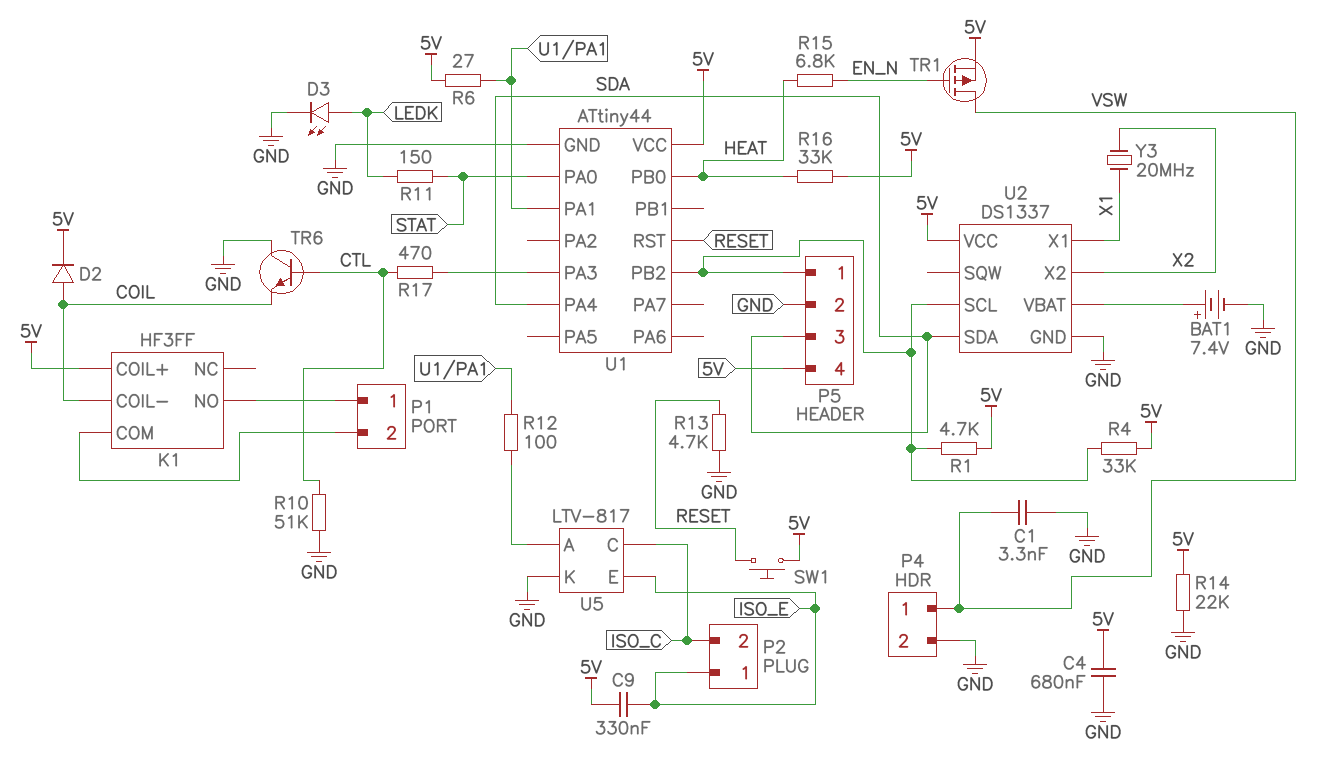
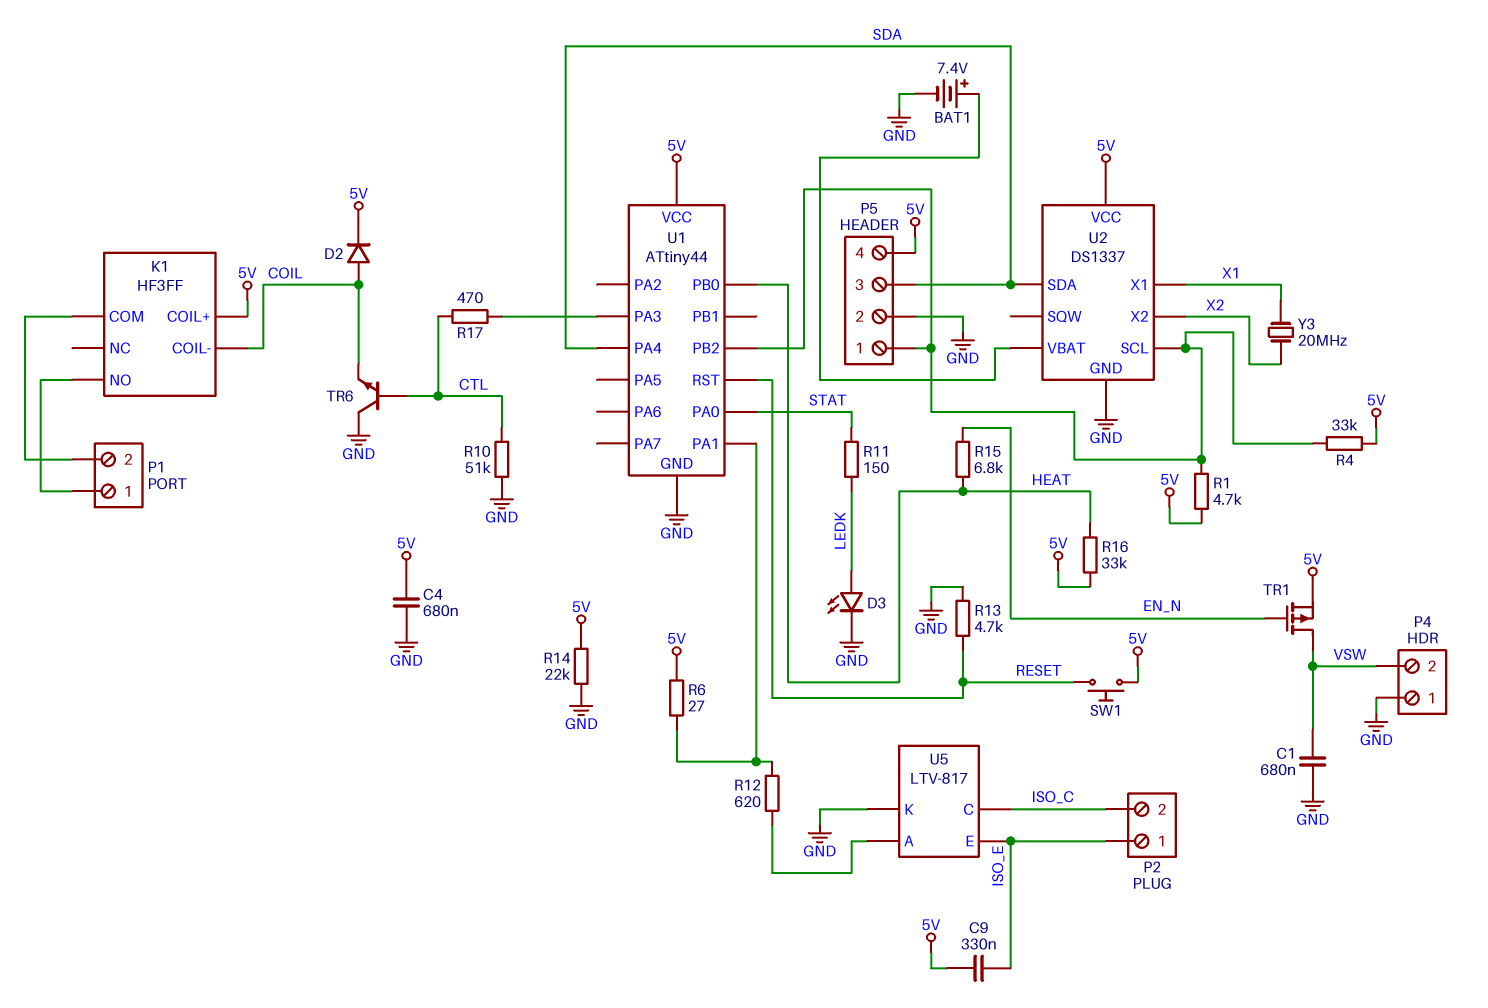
C1: 3.3nF (GND, VSW) -> 680nF (GND, VSW)
P4 pin 1: VSW -> GND
P4 pin 2: GND -> VSW
R12: 100 (U1/PA1, U5/A) -> 620 (U1/PA1, U5/A)

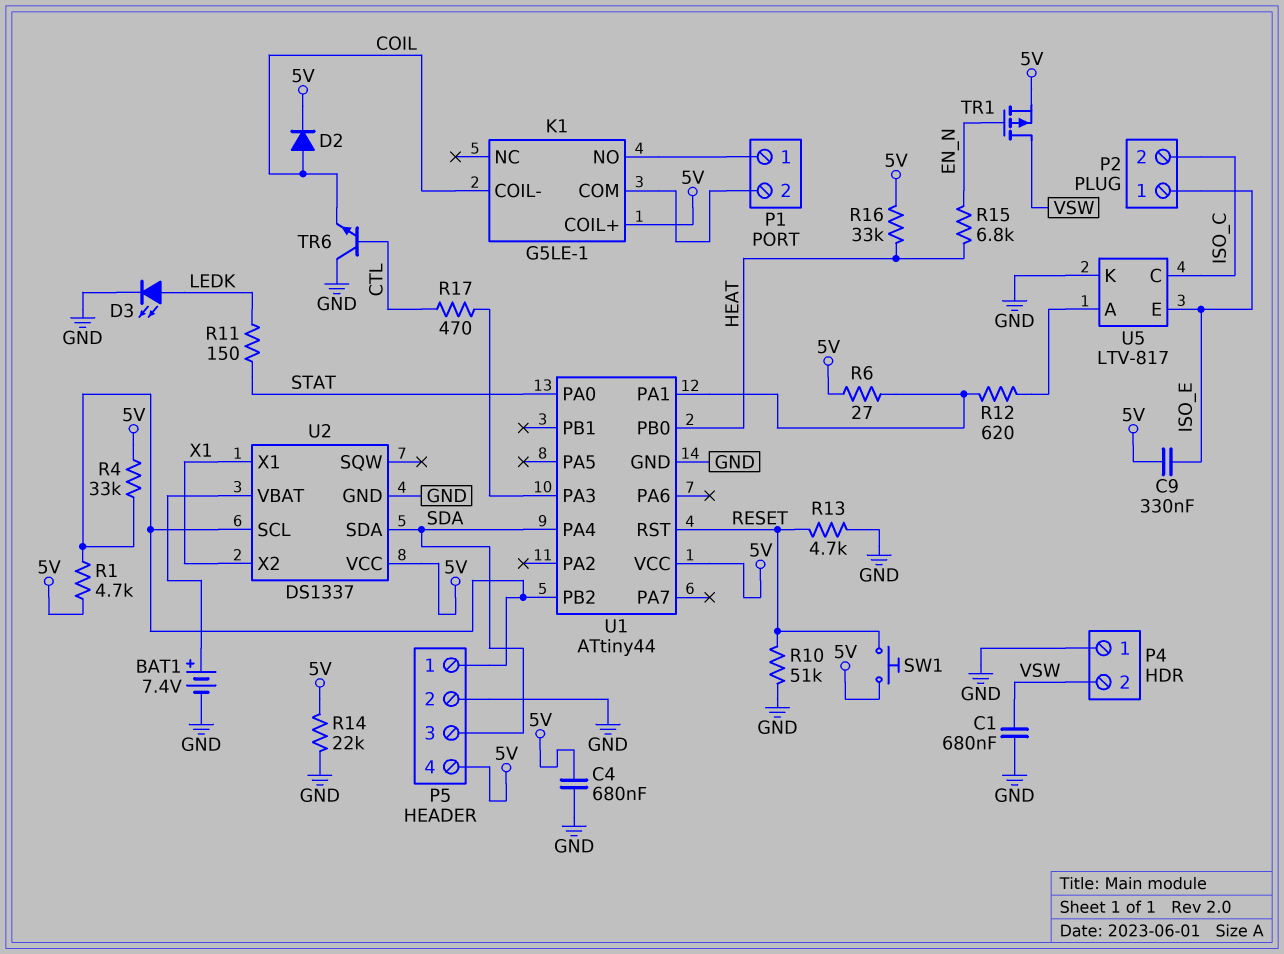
K1: HF3FF -> G5LE-1
R10: 51k (CTL, GND) -> 51k (GND, RESET)
U2 pin X2: X2 -> X1
Y3: 20MHz (X1, X2) -> none

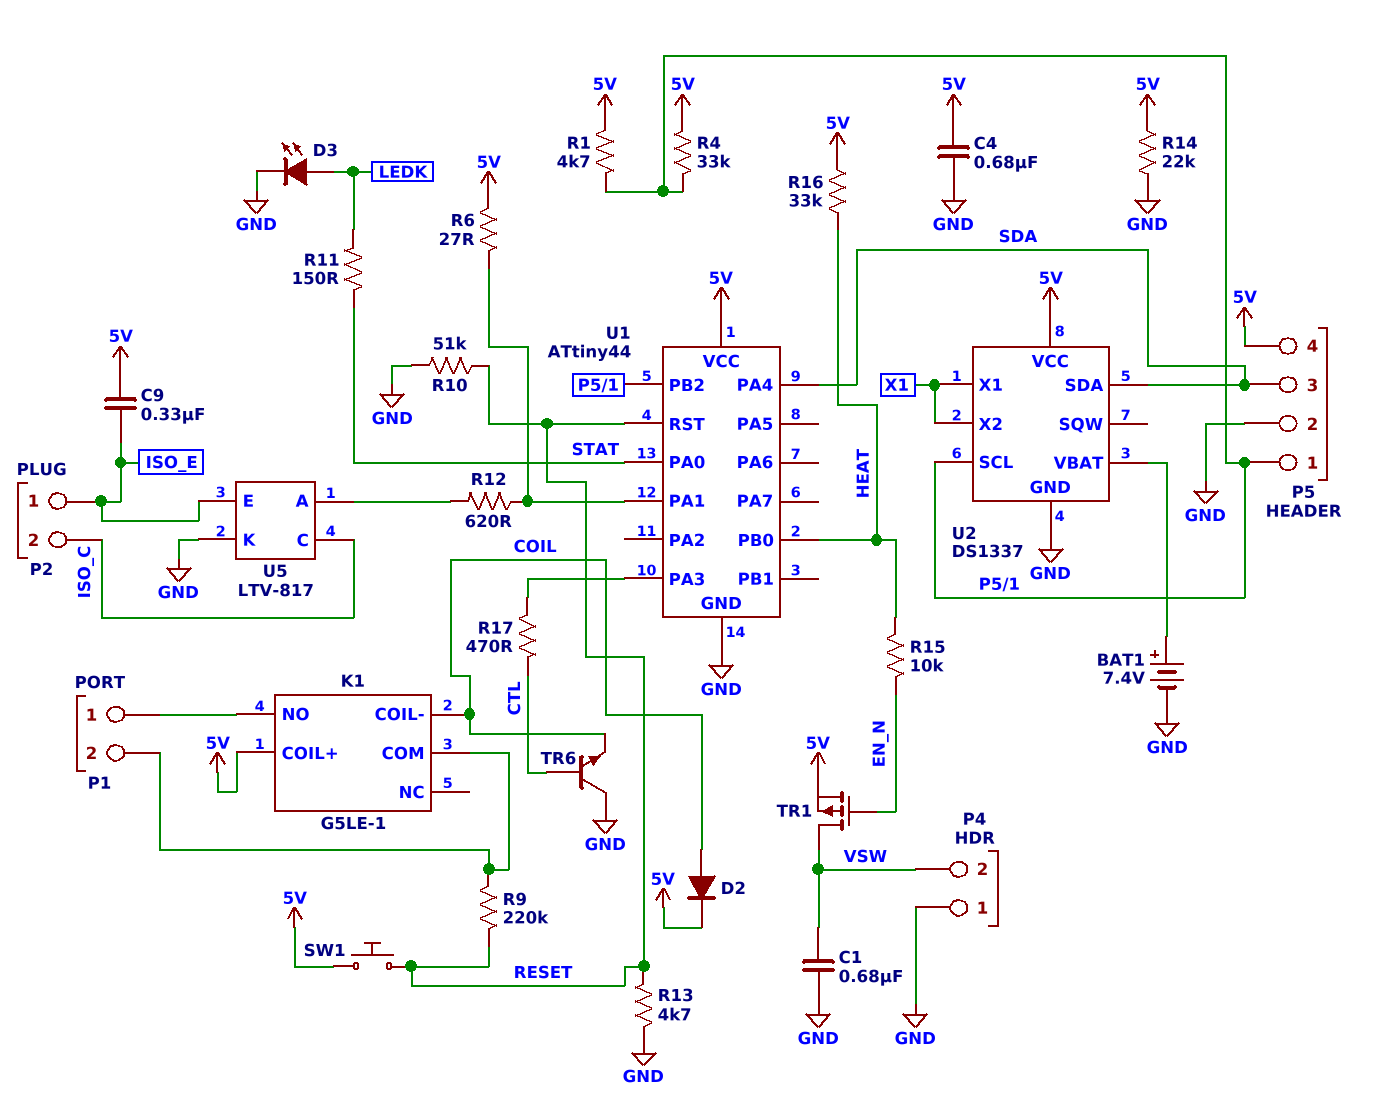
R9: none -> 220k (K1/COM, RESET)
R15: 6.8k (EN_N, HEAT) -> 10k (EN_N, HEAT)

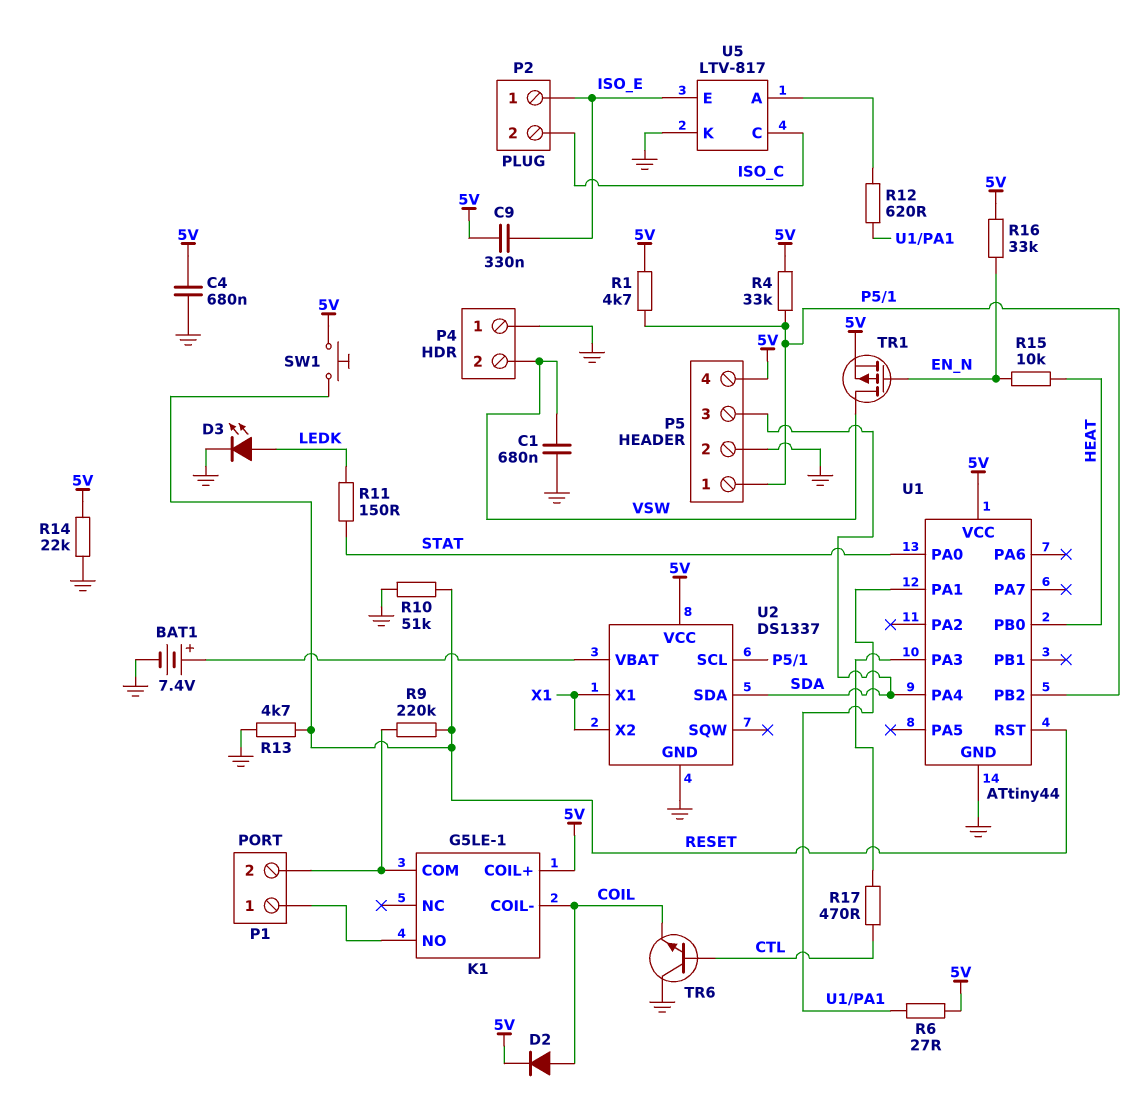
R16: 33k (5V, HEAT) -> 33k (5V, EN_N)

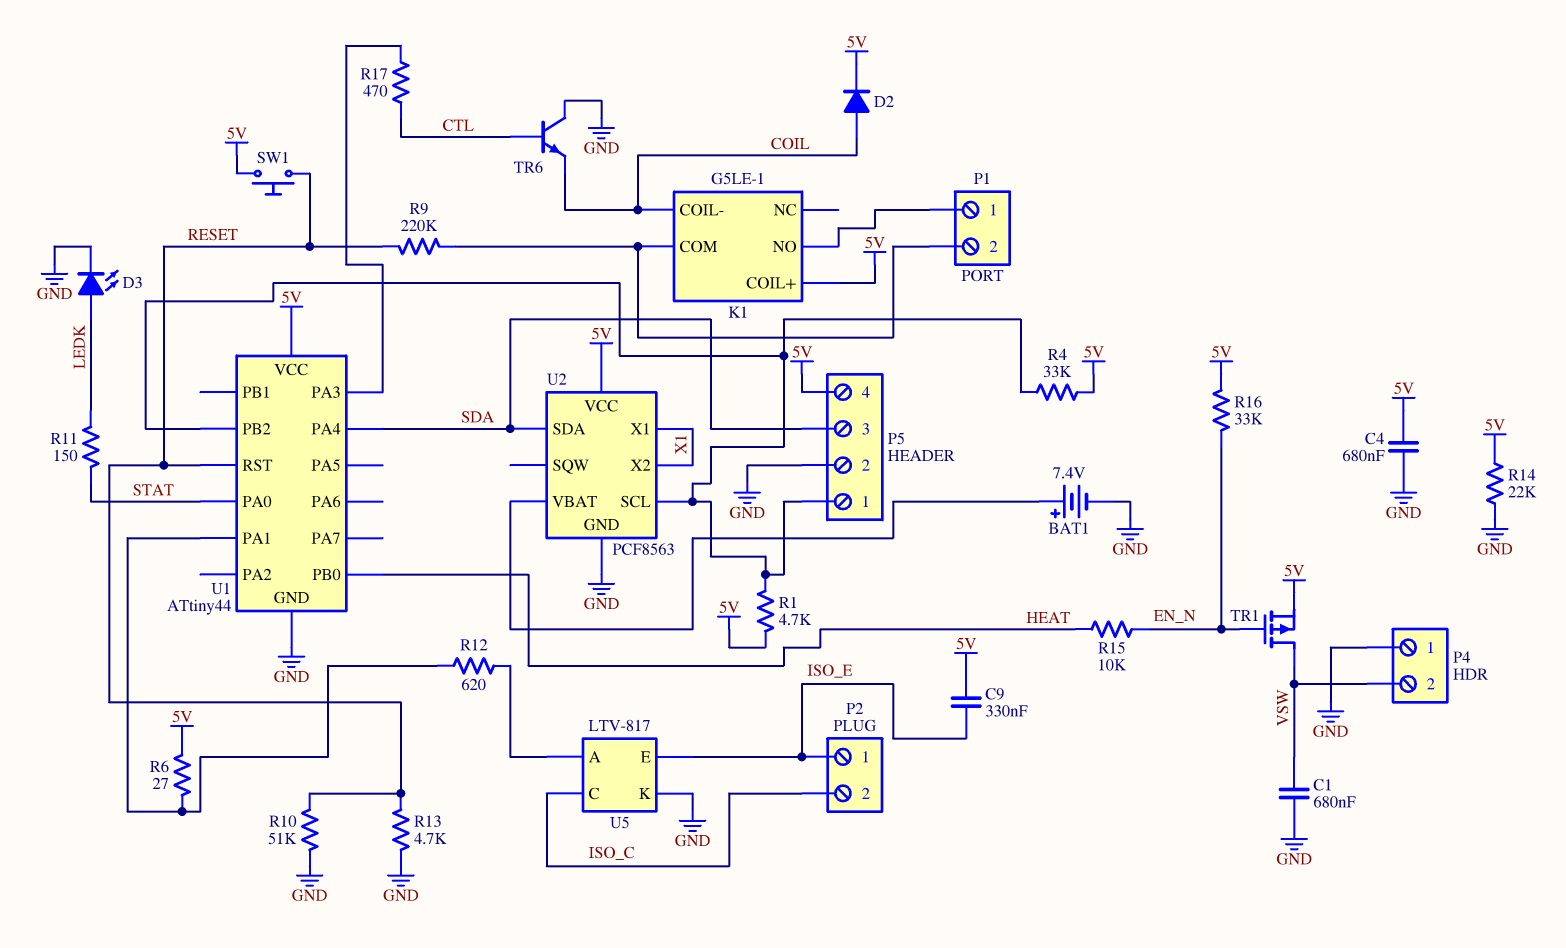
U2: DS1337 -> PCF8563

